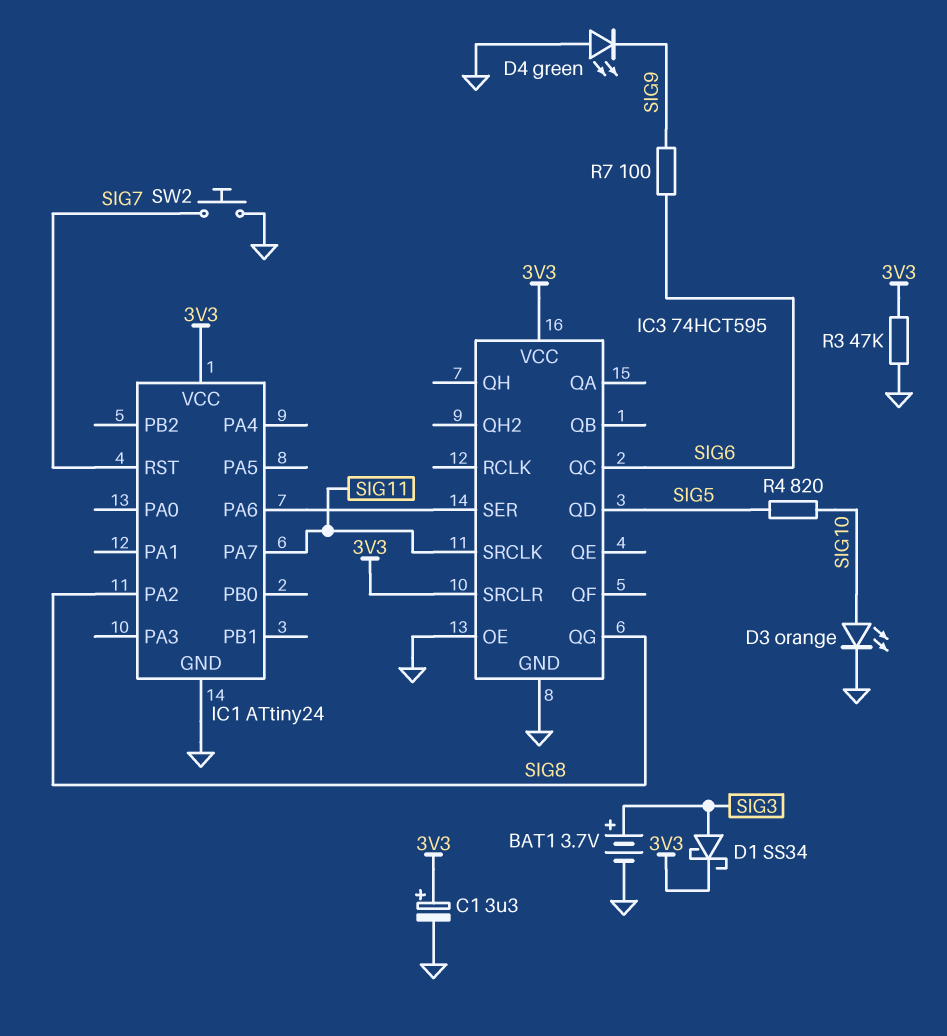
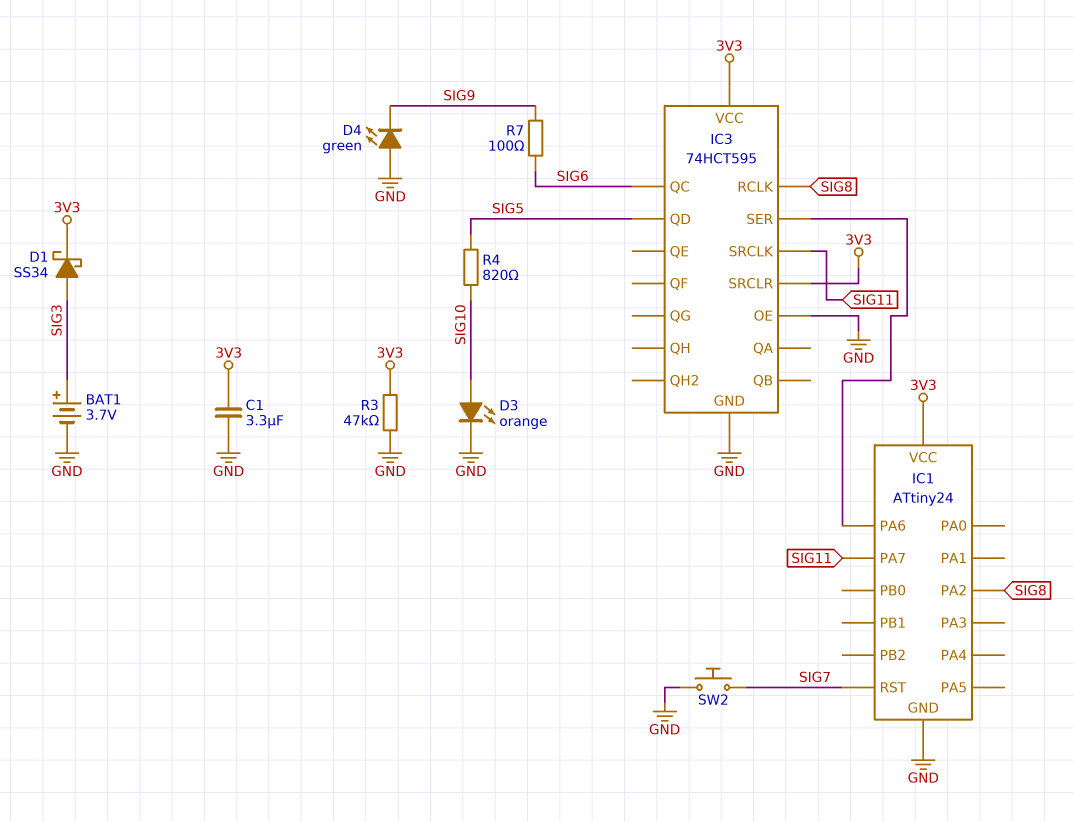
C1: 3.3uF (plus 3V3, minus GND) -> 3.3uF (3V3, GND)
IC3 pin QG: SIG8 -> none
IC3 pin RCLK: none -> SIG8

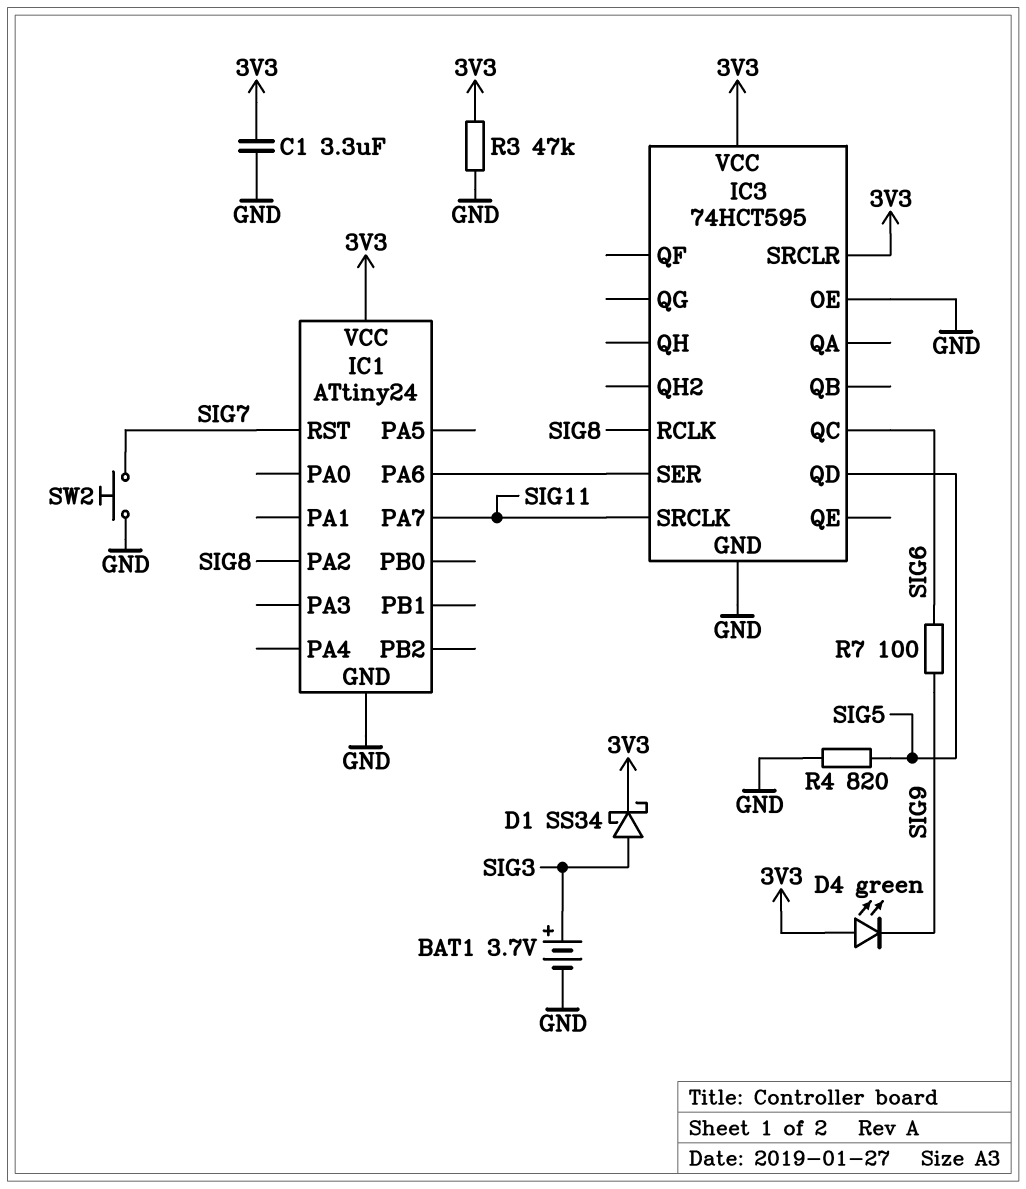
D3: LED orange (A SIG10, K GND) -> none
D4: LED green (A GND, K SIG9) -> LED green (A 3V3, K SIG9)
R4: 820 (SIG5, SIG10) -> 820 (GND, SIG5)

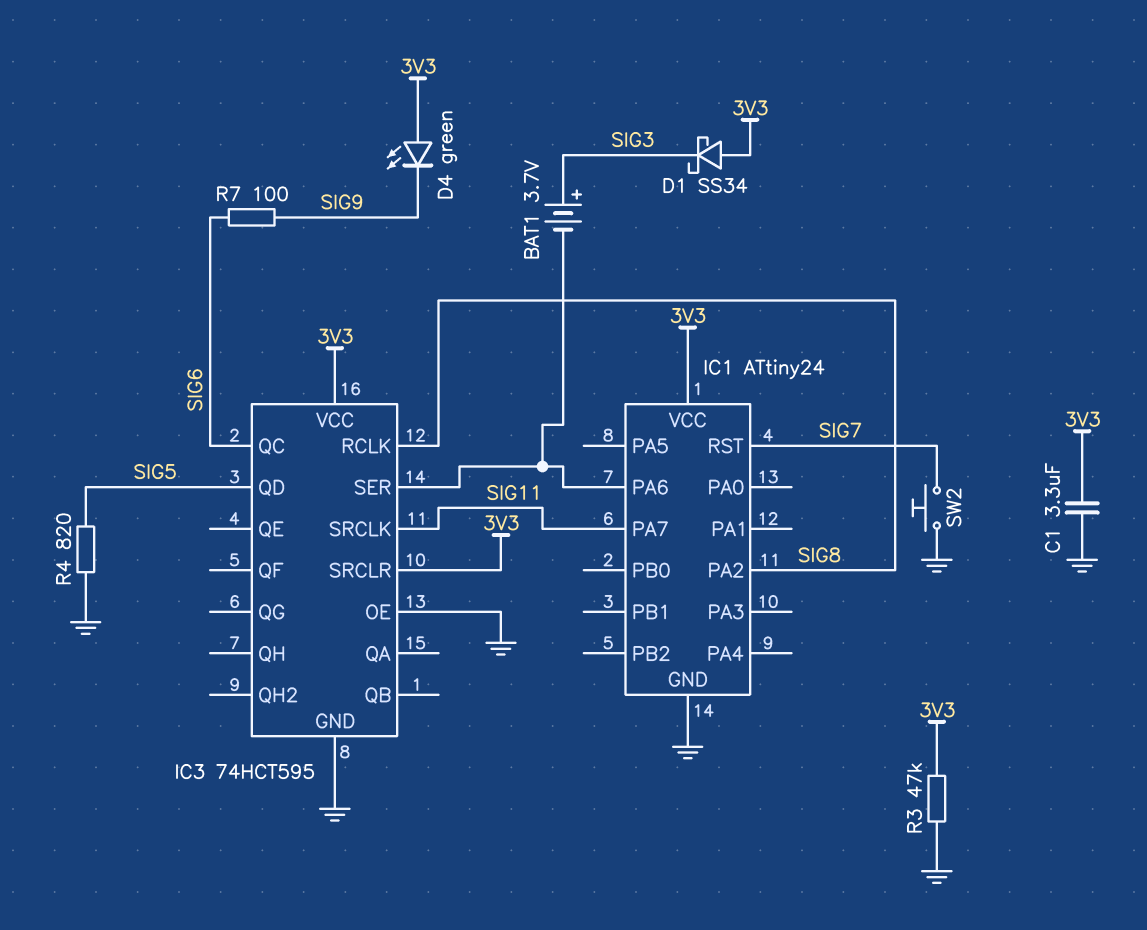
BAT1: 3.7V (plus SIG3, minus GND) -> 3.7V (plus SIG3, minus IC1/PA6)
D1: schottky SS34 (A SIG3, K 3V3) -> schottky SS34 (A 3V3, K SIG3)

